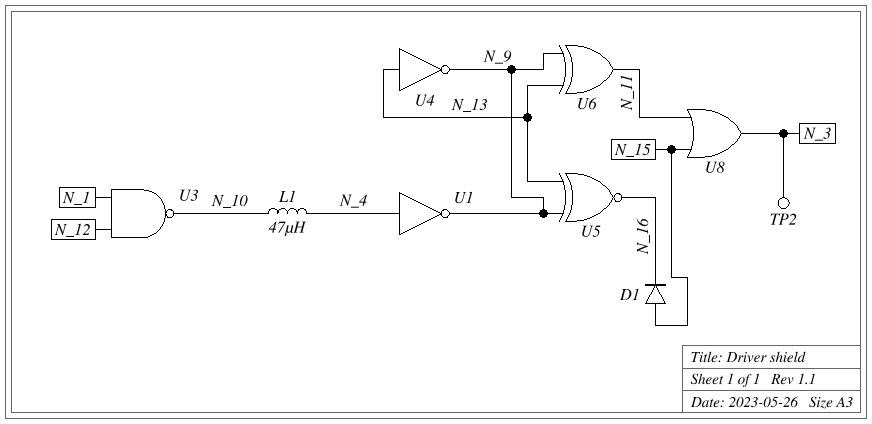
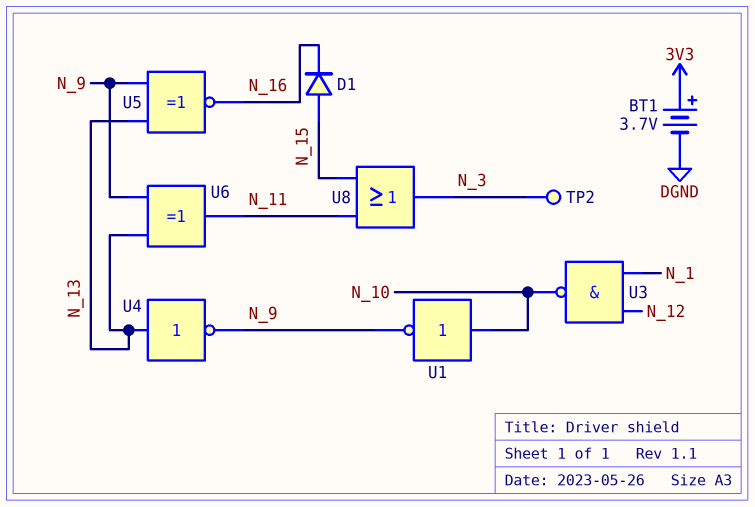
BT1: none -> 3.7V (plus 3V3, minus DGND)
L1: 47uH (N_4, N_10) -> none
U1: NOT (in N_4, out N_9) -> NOT (in N_10, out N_9)

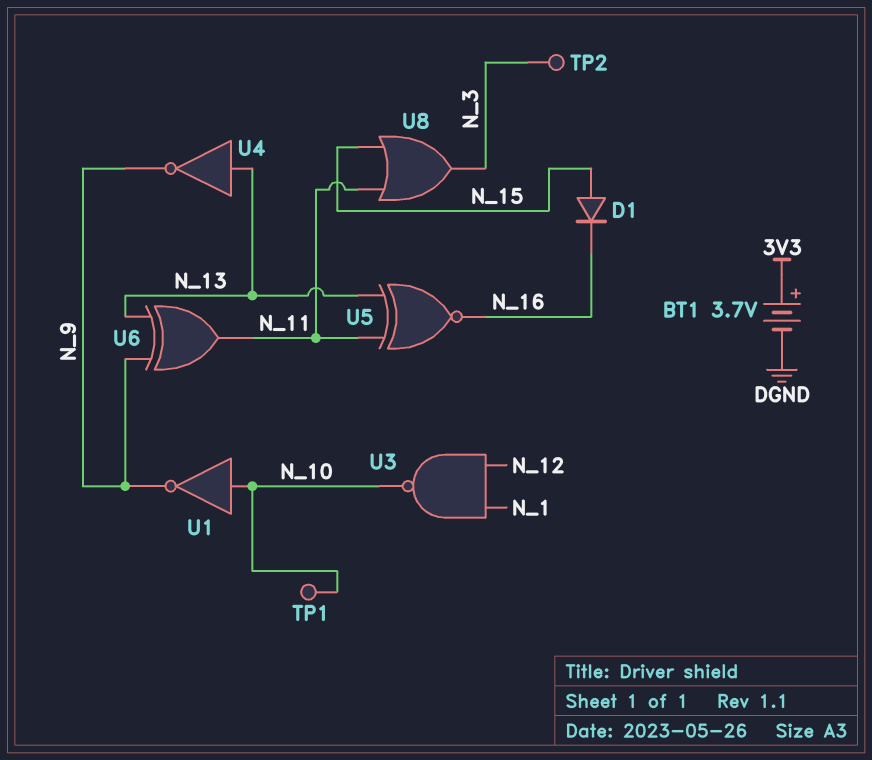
TP1: none -> test point (N_10)
U5: XNOR (in N_9, in N_13, out N_16) -> XNOR (in N_11, in N_13, out N_16)

